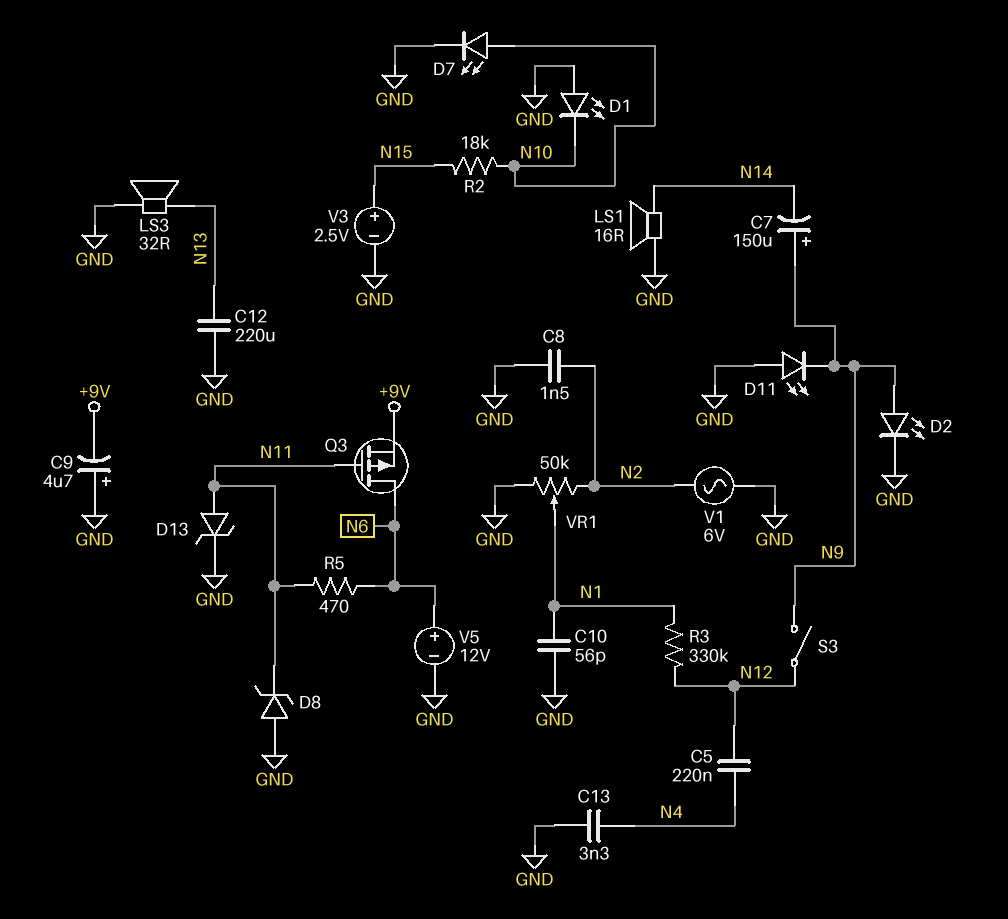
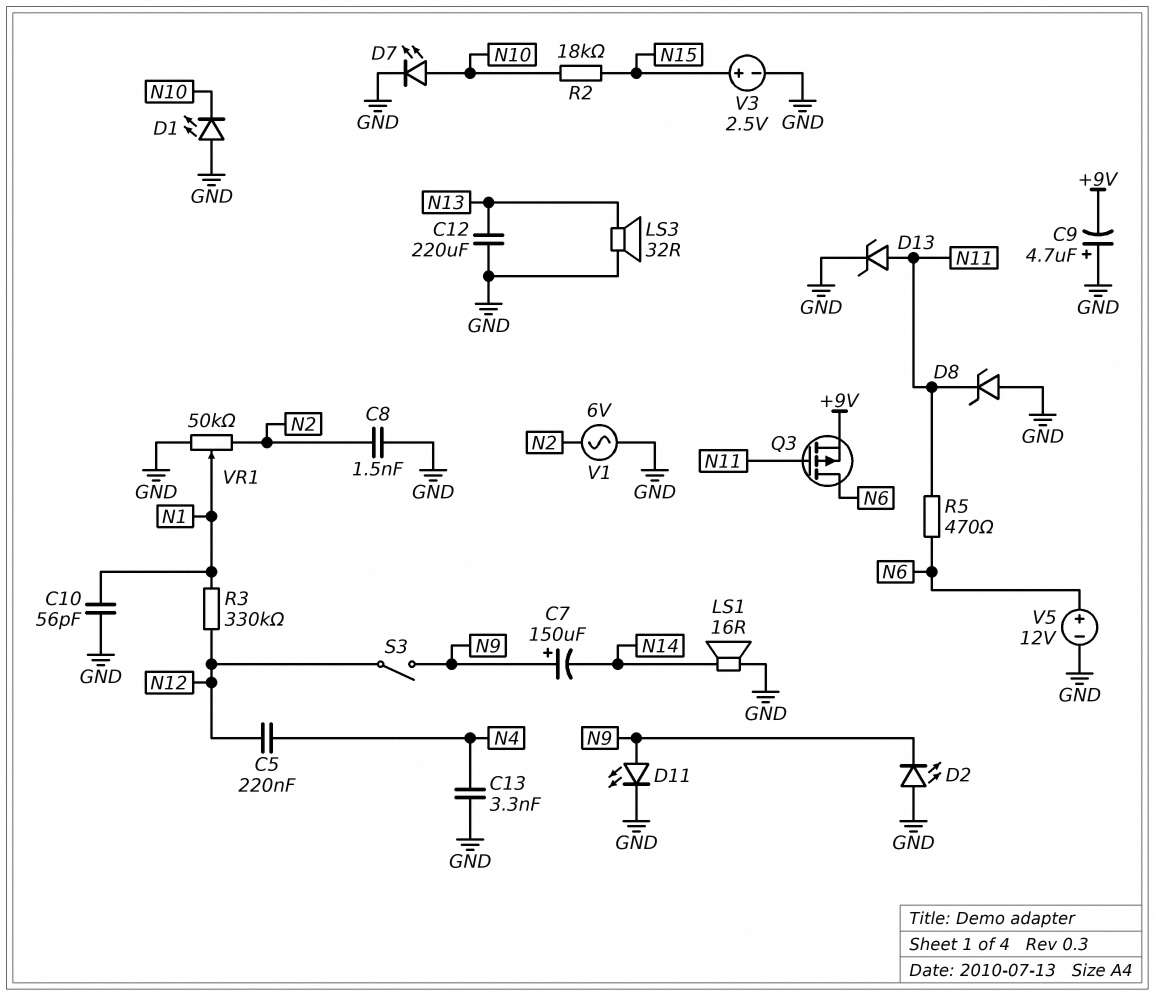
D2: LED (A N9, K GND) -> LED (A GND, K N9)
D11: LED (A GND, K N9) -> LED (A N9, K GND)

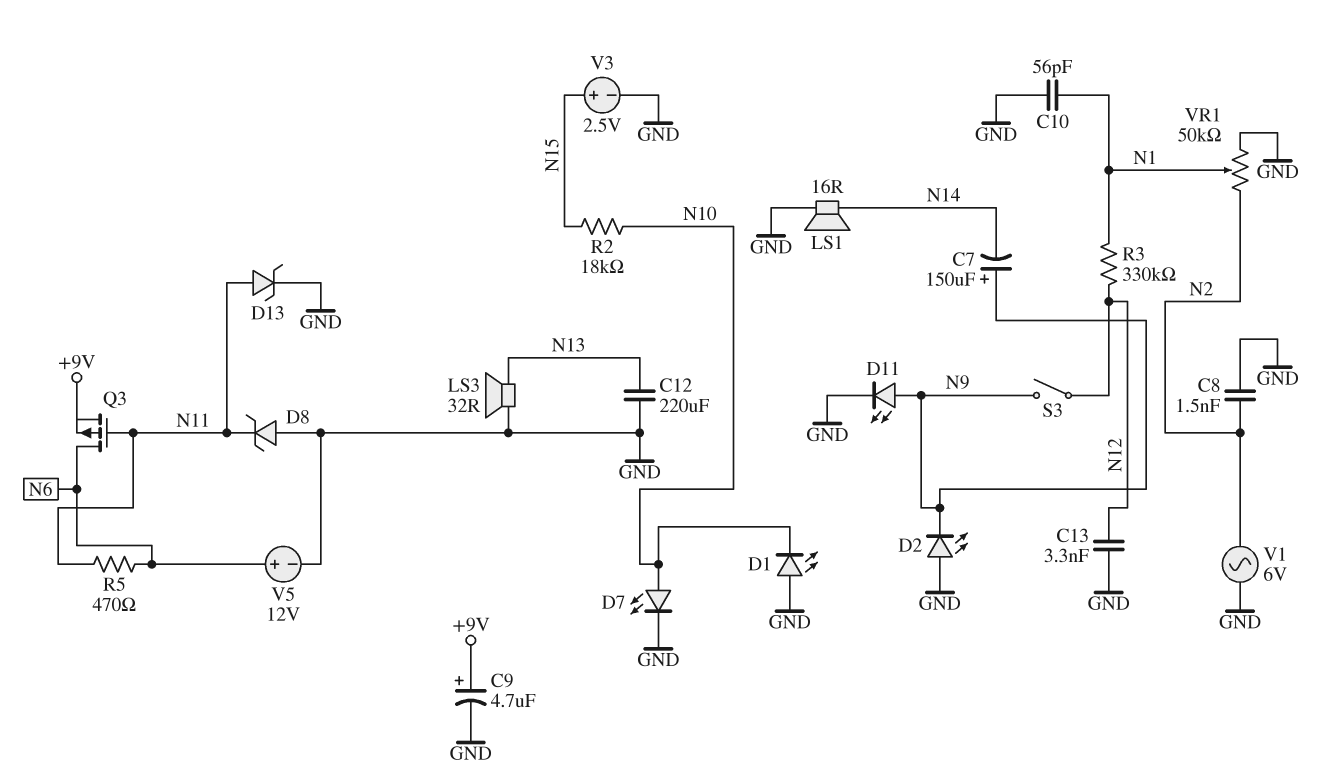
C5: 220nF (N4, N12) -> none
C9: 4.7uF (plus GND, minus +9V) -> 4.7uF (plus +9V, minus GND)
C13: 3.3nF (GND, N4) -> 3.3nF (GND, N12)

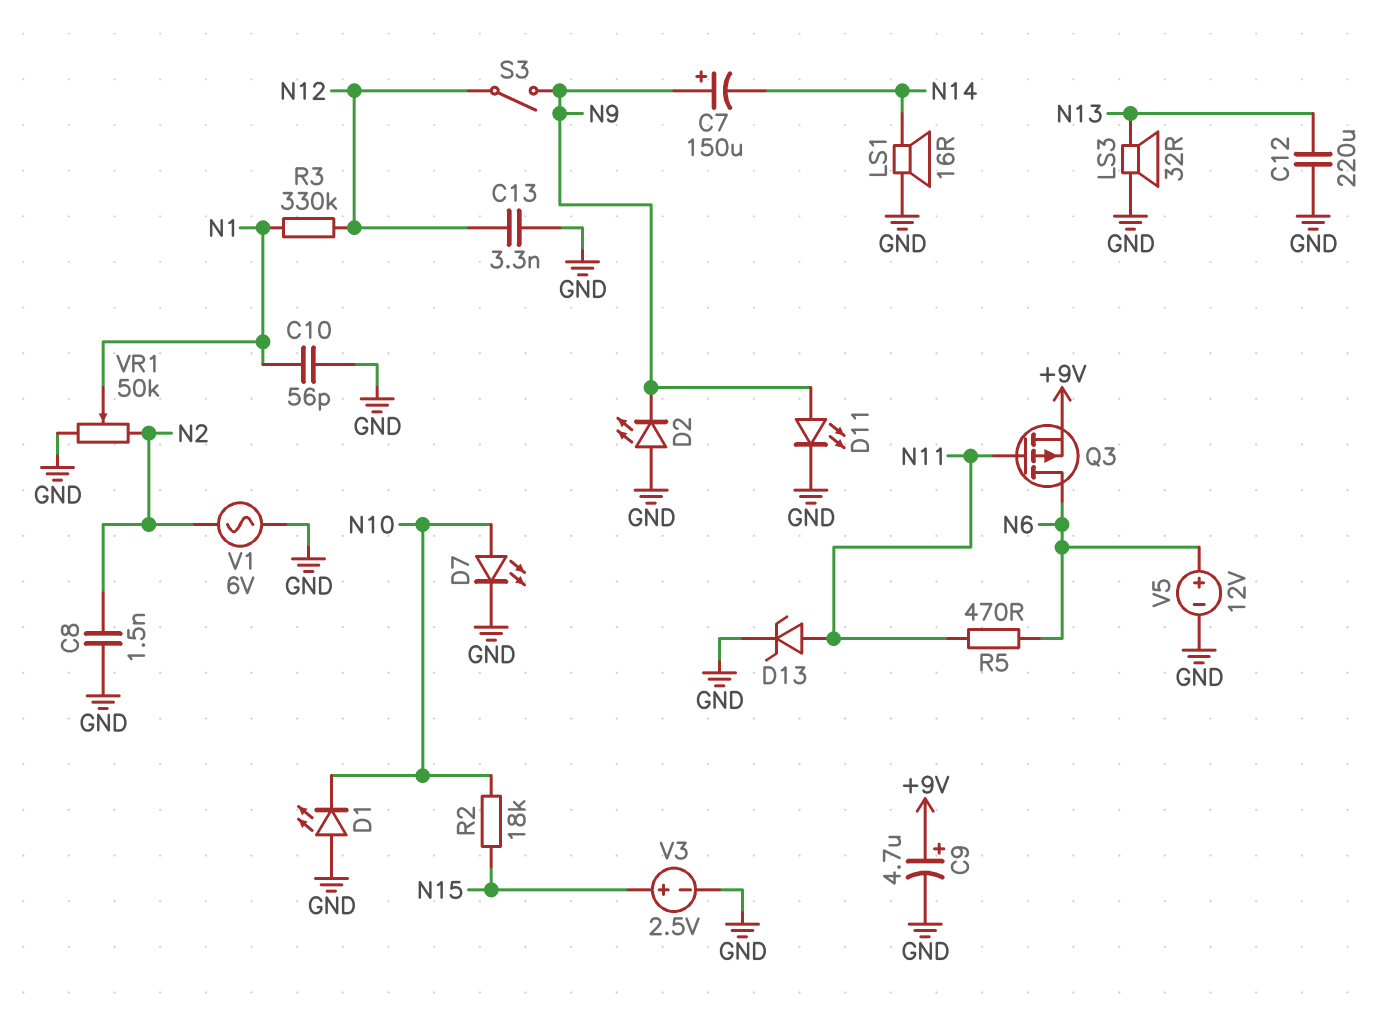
D8: zener (A GND, K N11) -> none

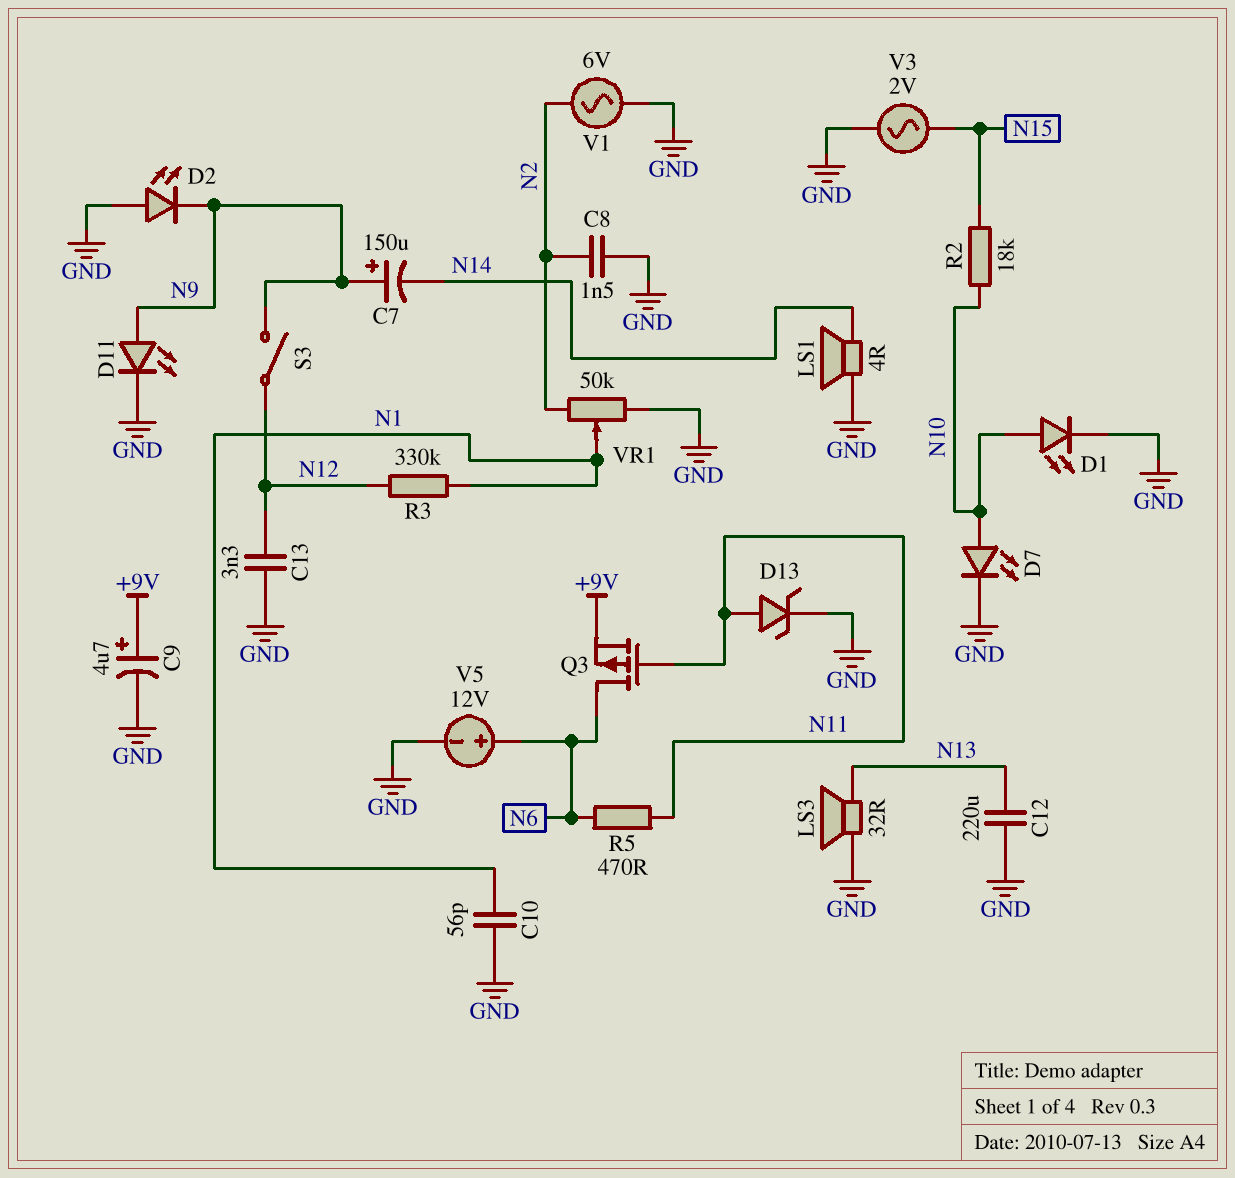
D1: LED (A GND, K N10) -> LED (A N10, K GND)
LS1: speaker 16R (GND, N14) -> speaker 4R (GND, N14)
V3: 2.5V (plus N15, minus GND) -> AC 2V (GND, N15)

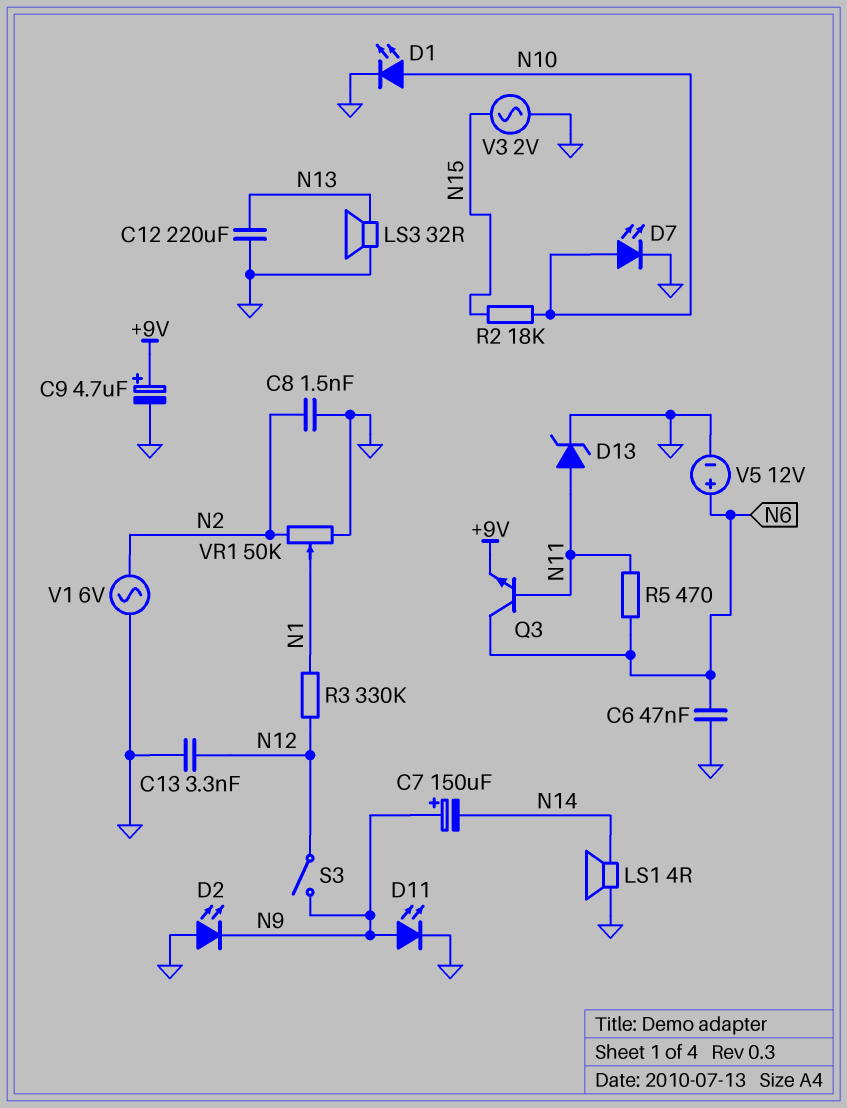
C6: none -> 47nF (GND, N6)
C10: 56pF (GND, N1) -> none
Q3: PMOS (G N11, D N6, S +9V) -> NPN (B N11, C N6, E +9V)

